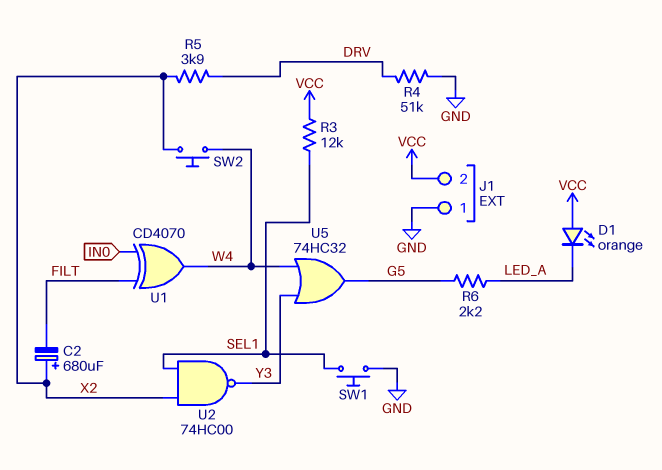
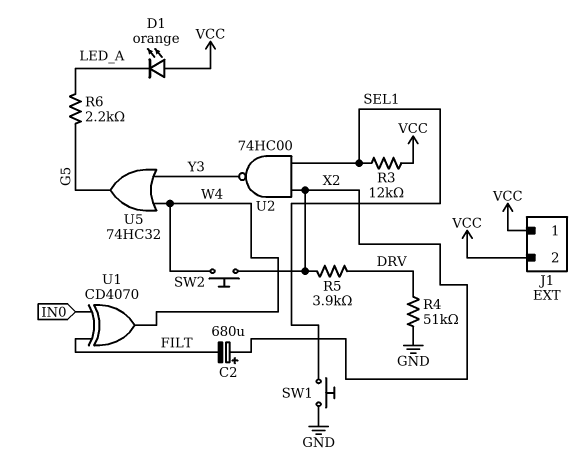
J1 pin 1: GND -> VCC

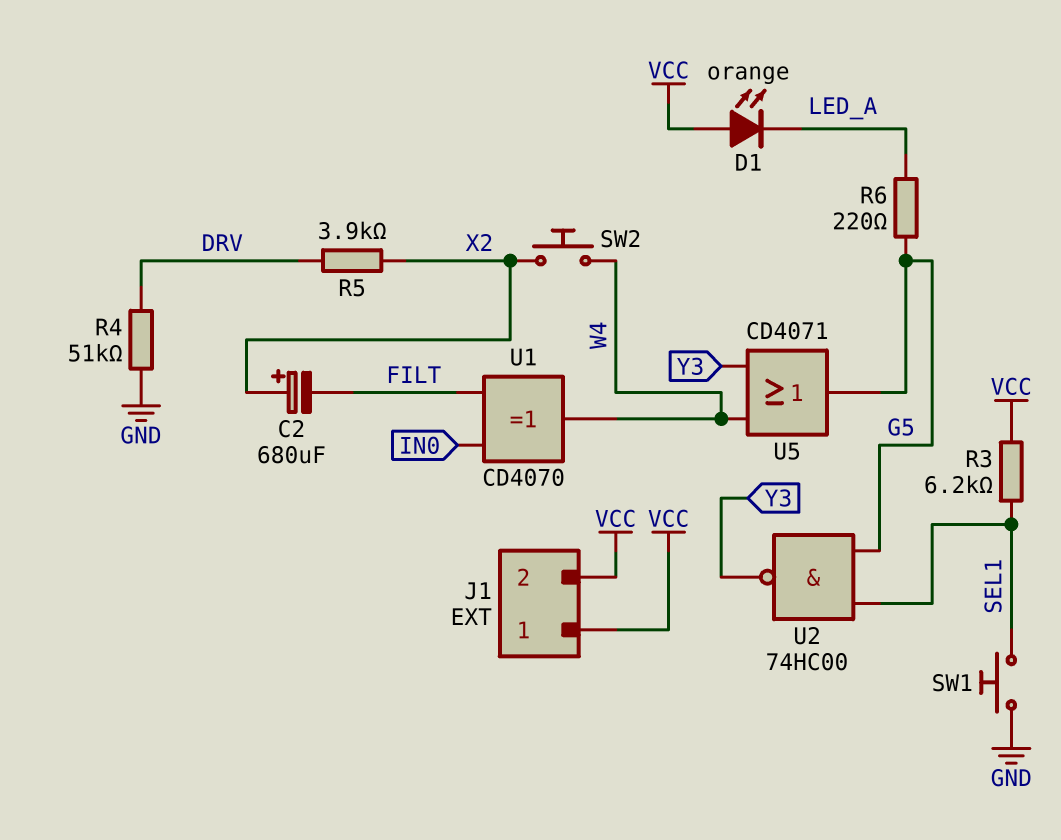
R3: 12k (SEL1, VCC) -> 6.2k (SEL1, VCC)
R6: 2.2k (G5, LED_A) -> 220 (G5, LED_A)
U2: NAND 74HC00 (in SEL1, in X2, out Y3) -> NAND 74HC00 (in G5, in SEL1, out Y3)
U5: OR 74HC32 (in W4, in Y3, out G5) -> OR CD4071 (in W4, in Y3, out G5)

